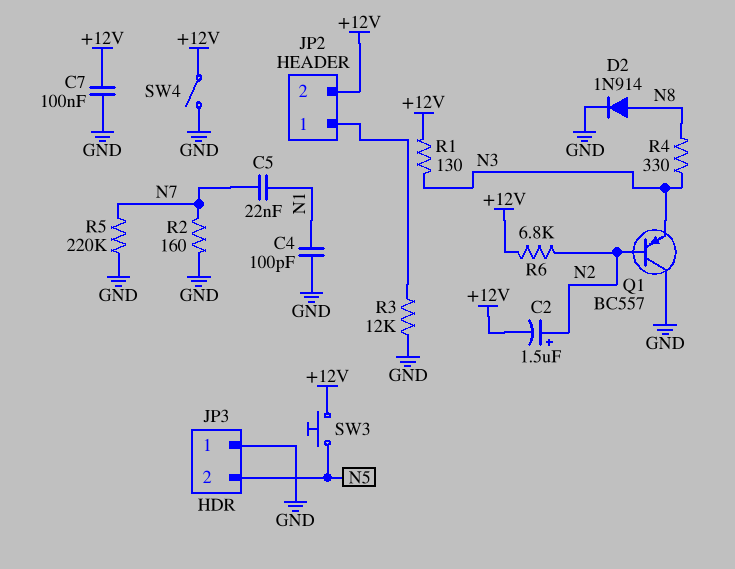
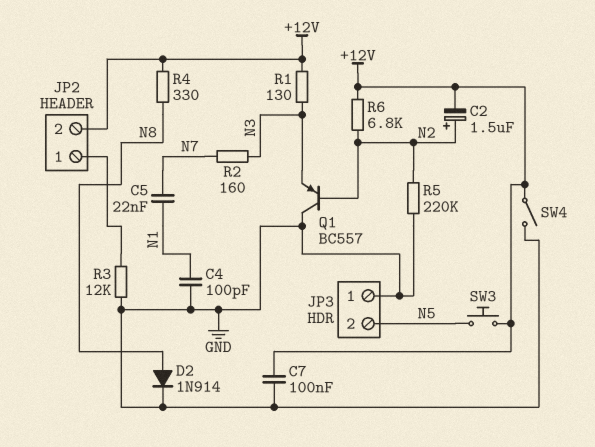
R2: 160 (GND, N7) -> 160 (N3, N7)
R4: 330 (N3, N8) -> 330 (+12V, N8)
R5: 220k (GND, N7) -> 220k (GND, N2)

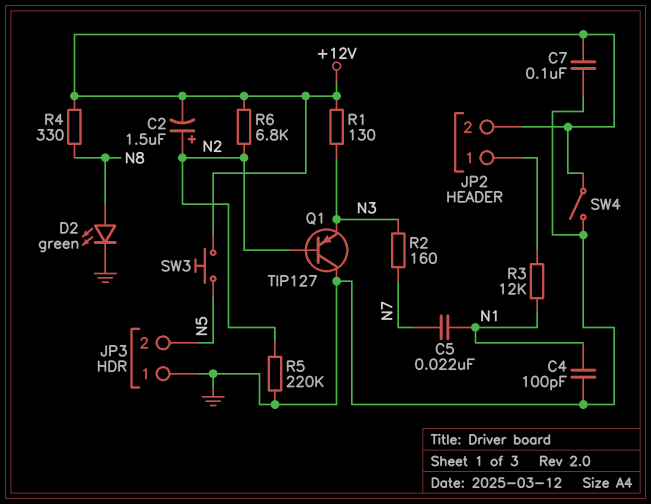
D2: diode 1N914 (A N8, K GND) -> LED green (A N8, K GND)
Q1: PNP BC557 (B N2, C GND, E N3) -> PNP TIP127 (B N2, C GND, E N3)
R3: 12k (GND, JP2/1) -> 12k (JP2/1, N1)

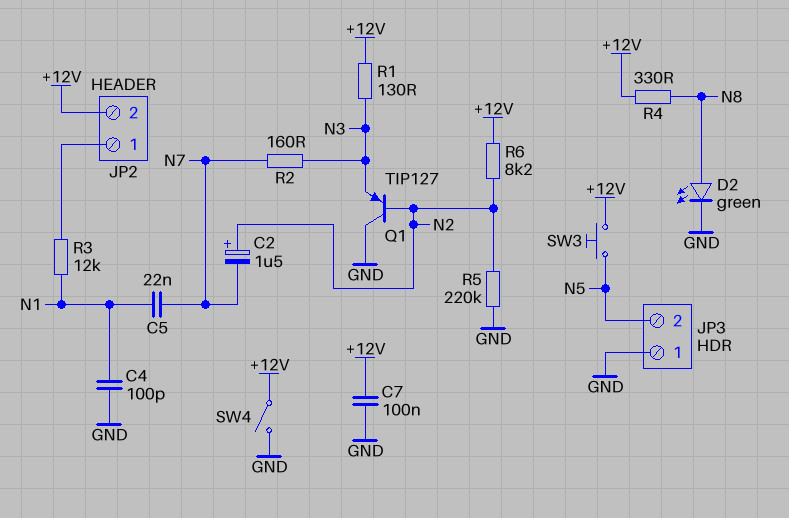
C2: 1.5uF (plus N2, minus +12V) -> 1.5uF (plus N2, minus N7)
R6: 6.8k (+12V, N2) -> 8.2k (+12V, N2)

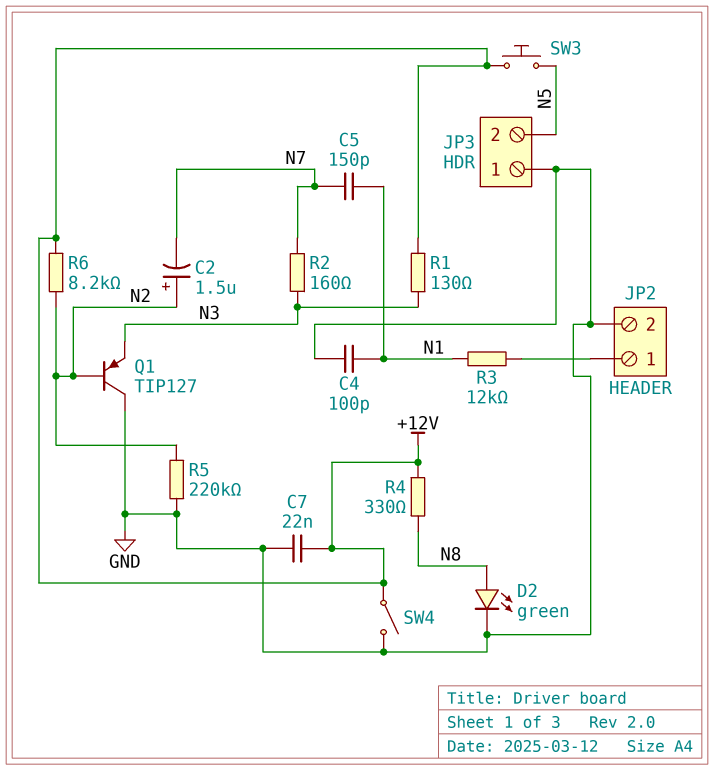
C5: 22nF (N1, N7) -> 150pF (N1, N7)
C7: 100nF (+12V, GND) -> 22nF (+12V, GND)
JP2 pin 2: +12V -> GND

